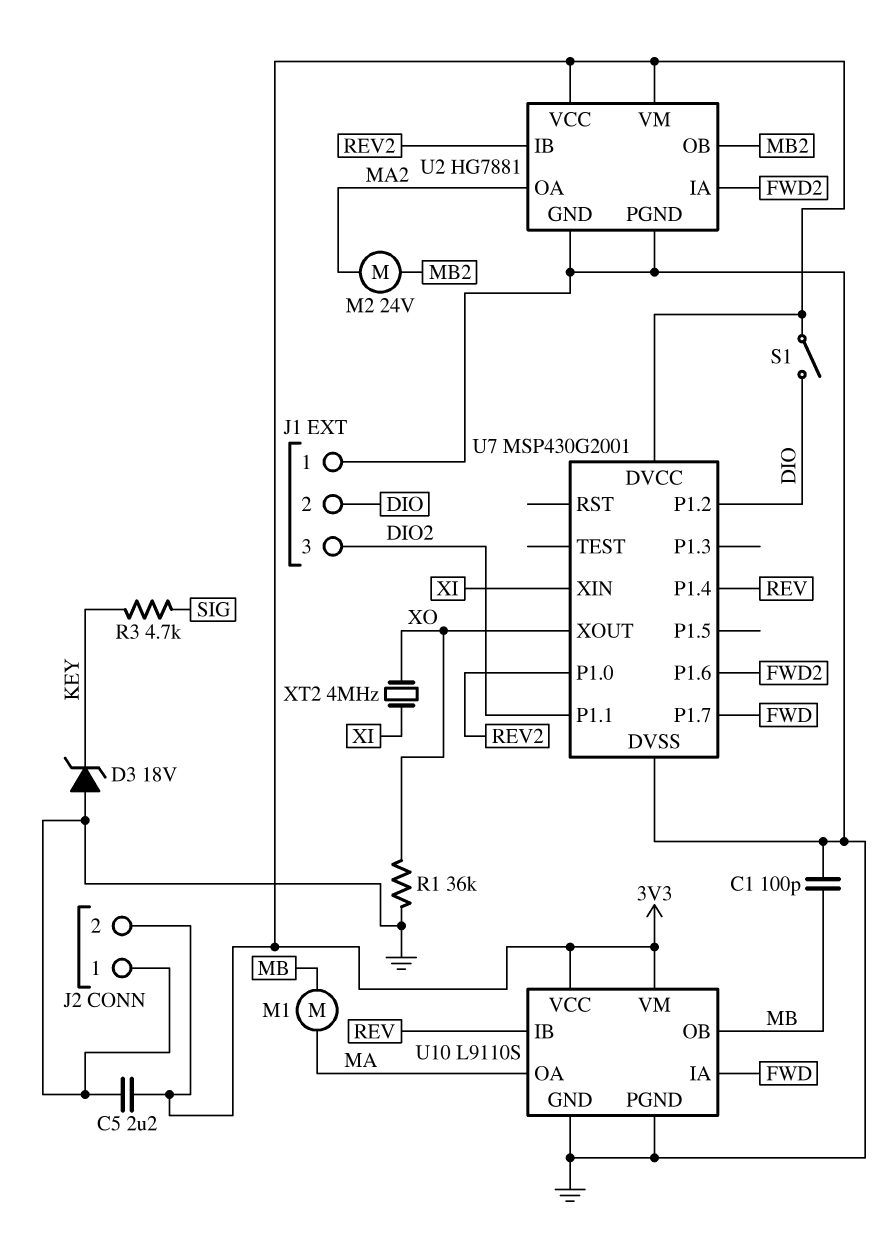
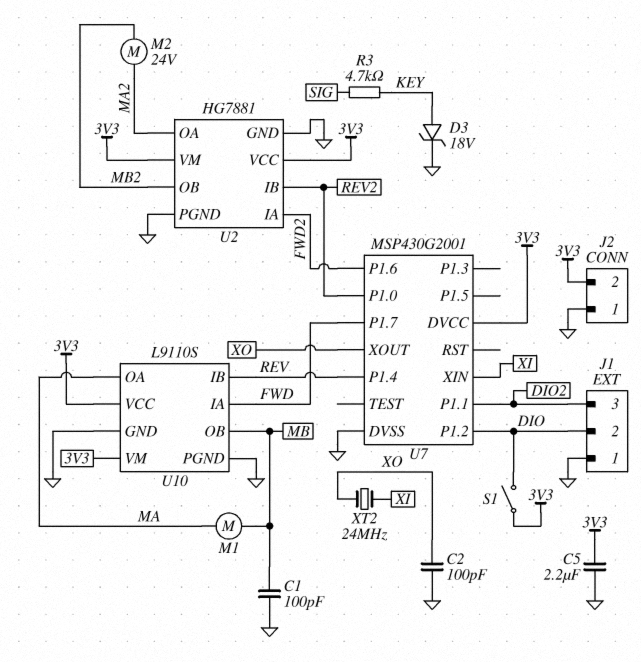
C2: none -> 100pF (GND, XO)
D3: zener 18V (A GND, K KEY) -> zener 18V (A KEY, K GND)
R1: 36k (GND, XO) -> none
XT2: 4MHz (XI, XO) -> 24MHz (XI, XO)

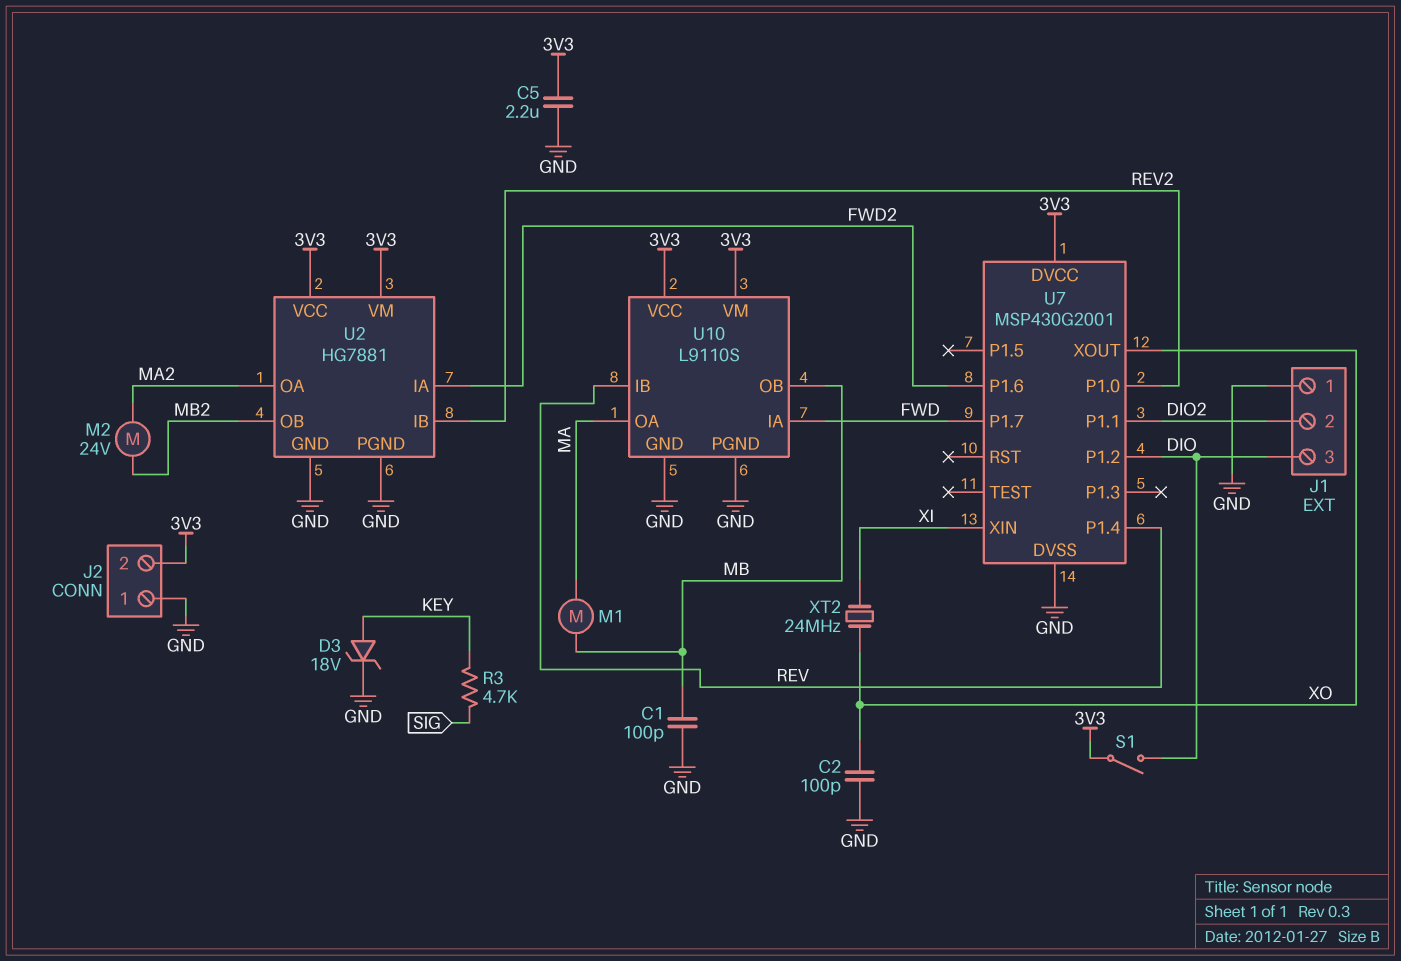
J1 pin 2: DIO -> DIO2
J1 pin 3: DIO2 -> DIO

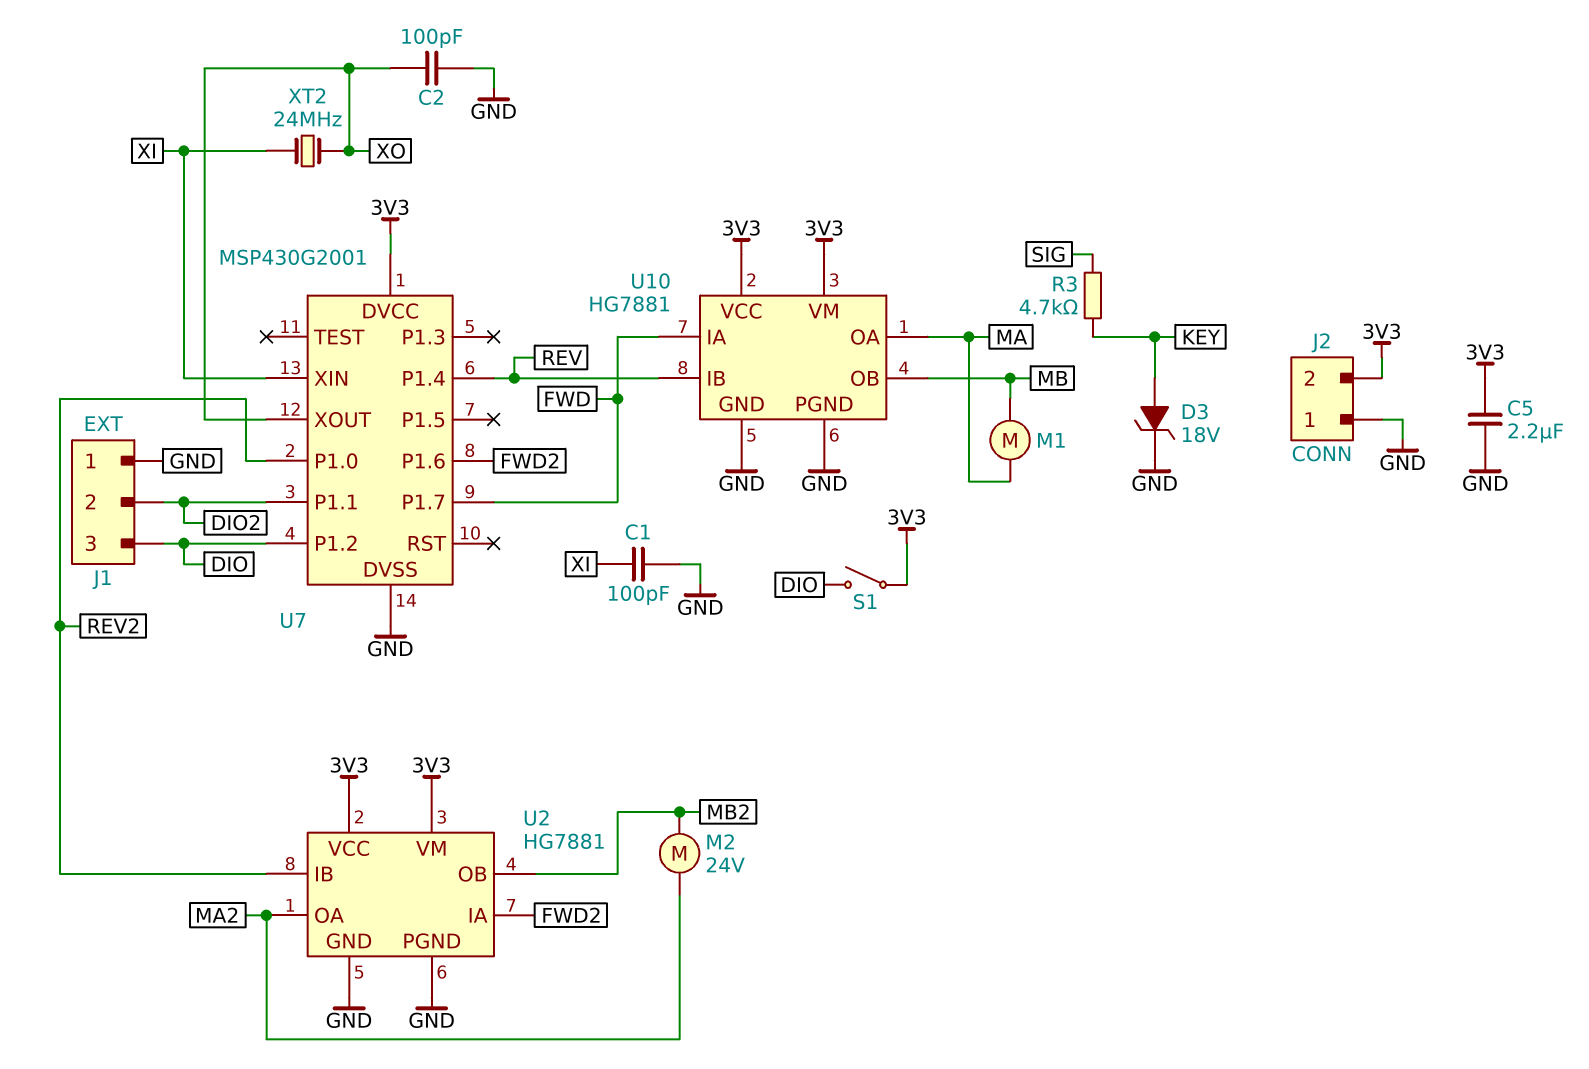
C1: 100pF (GND, MB) -> 100pF (GND, XI)
U10: L9110S -> HG7881

